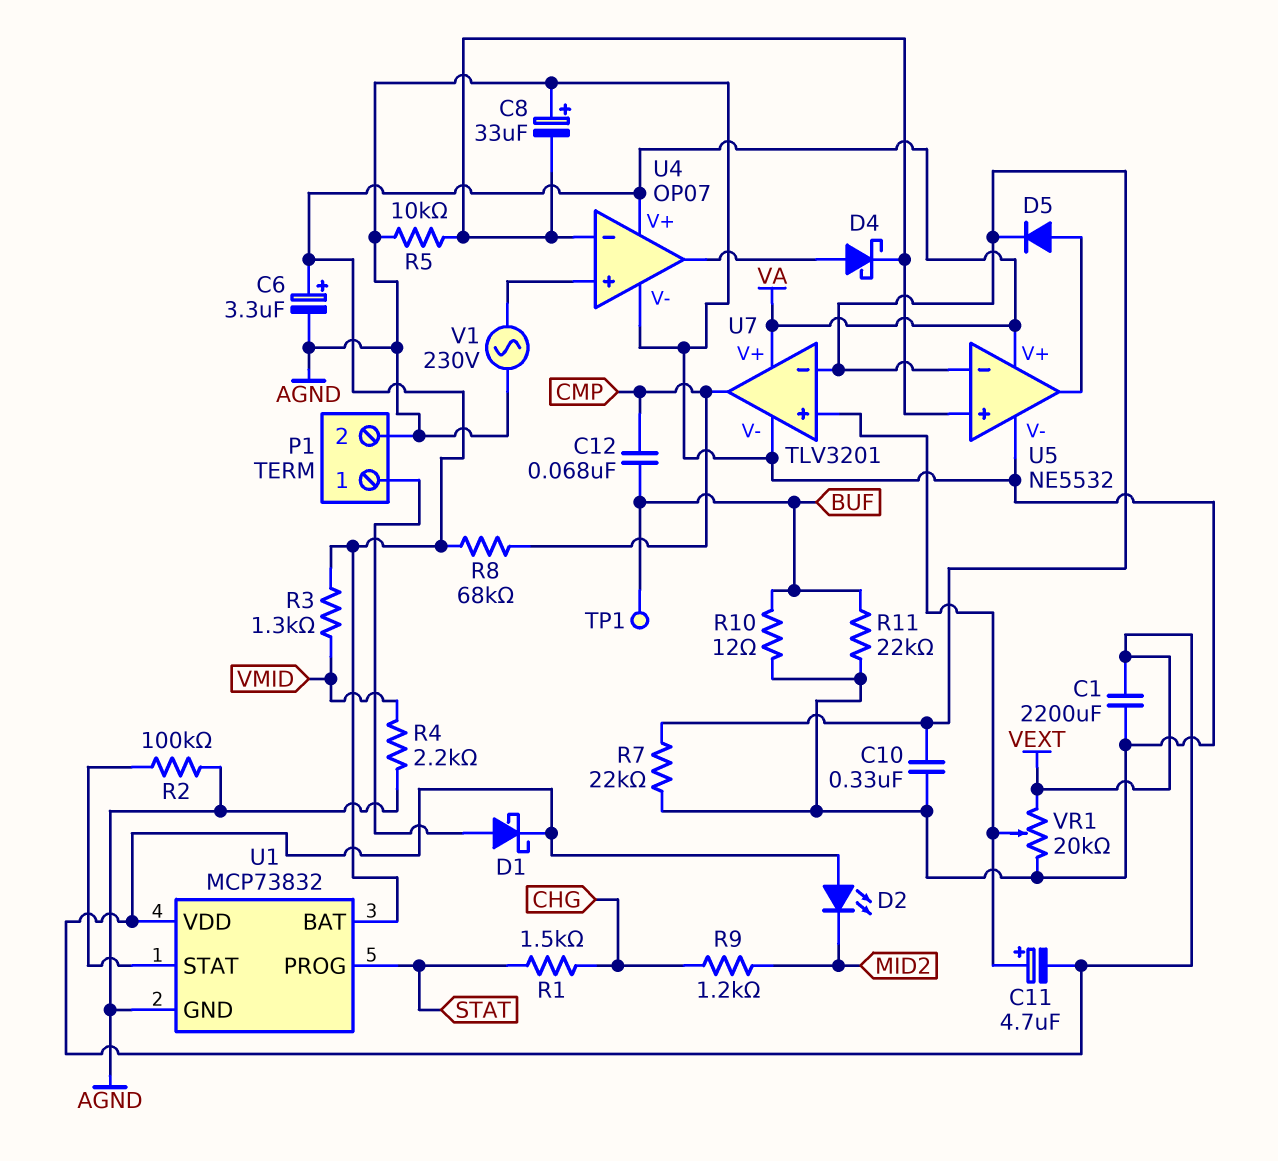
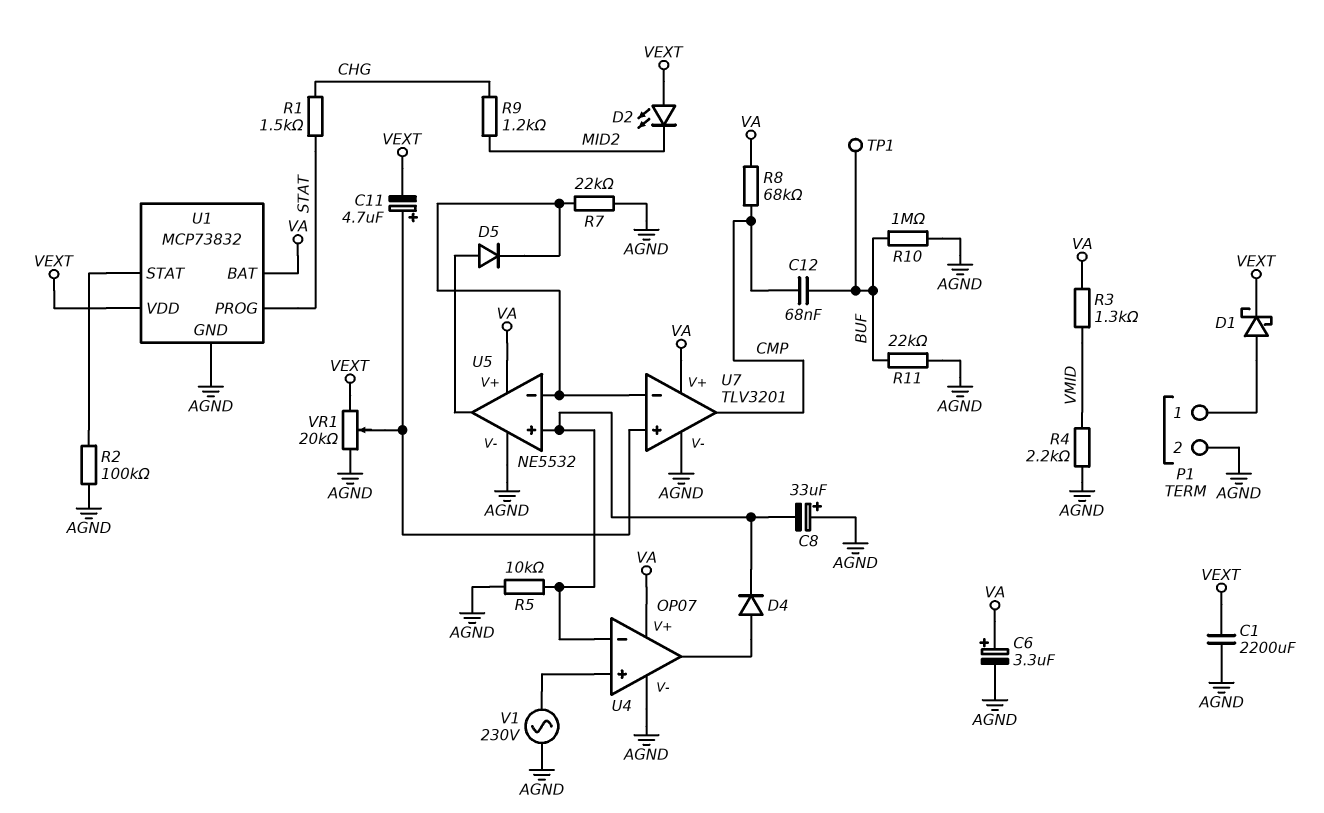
C10: 330nF (AGND, U5/in-) -> none
D4: schottky (A U4/out, K U4/in-) -> diode (A U4/out, K U4/in-)
R10: 12 (AGND, BUF) -> 1M (AGND, BUF)

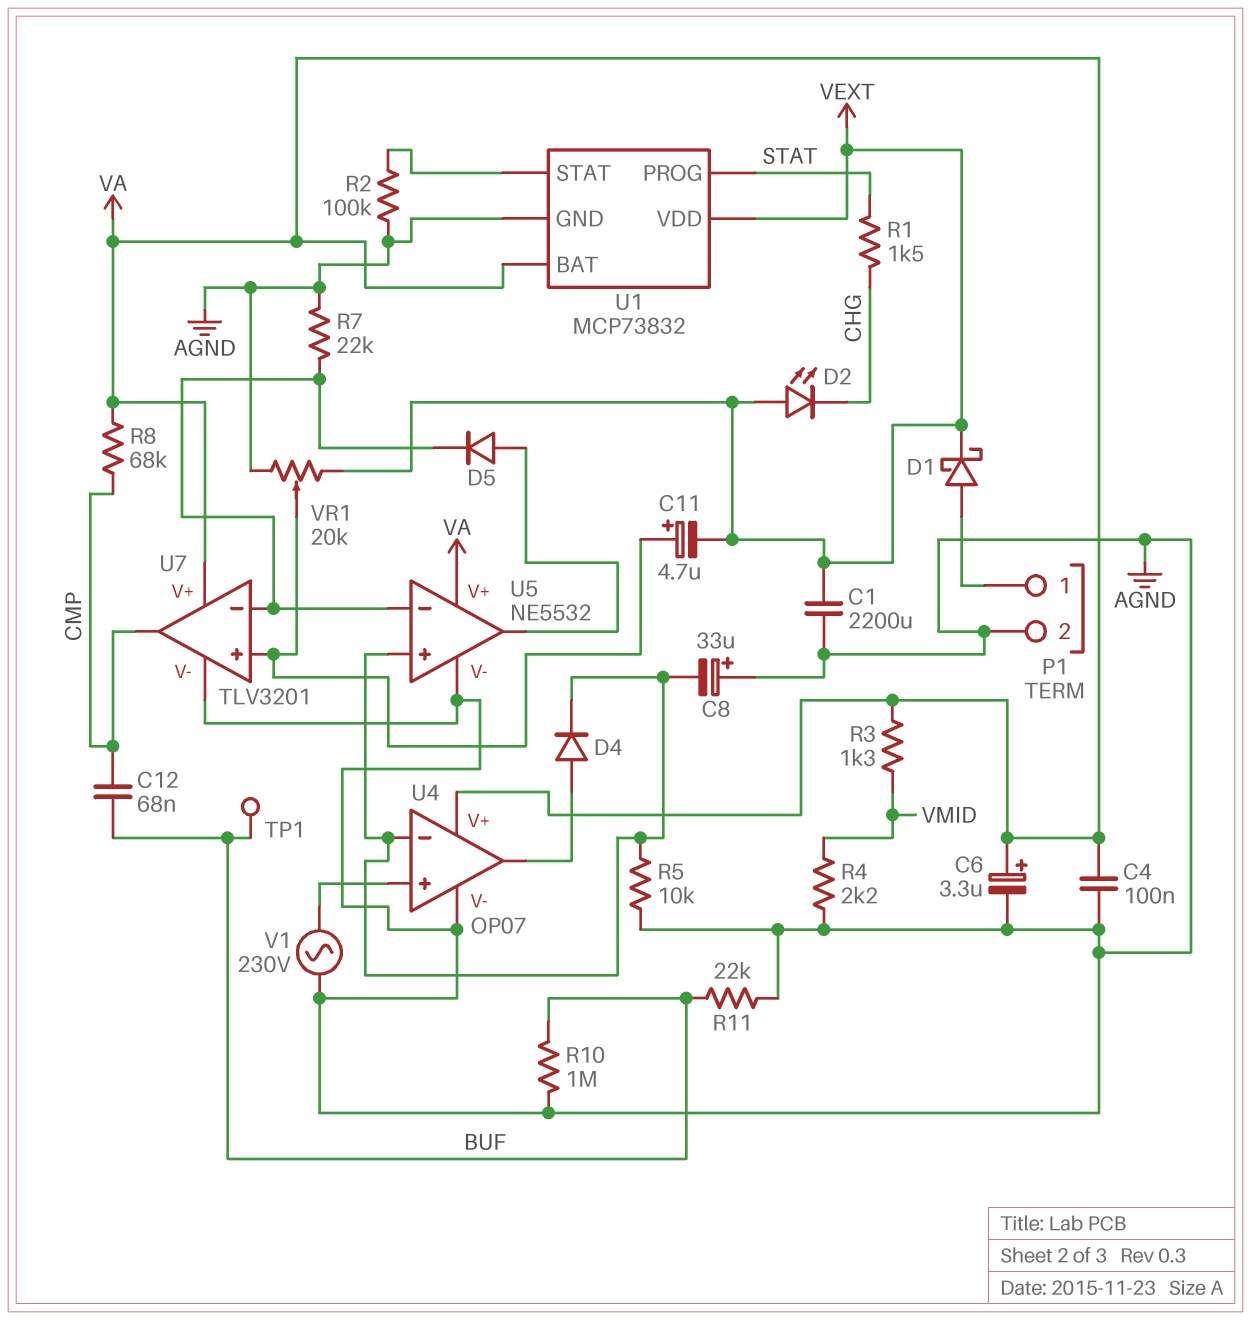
C4: none -> 100nF (AGND, VA)
D2: LED (A VEXT, K MID2) -> LED (A VEXT, K CHG)
R9: 1.2k (CHG, MID2) -> none

